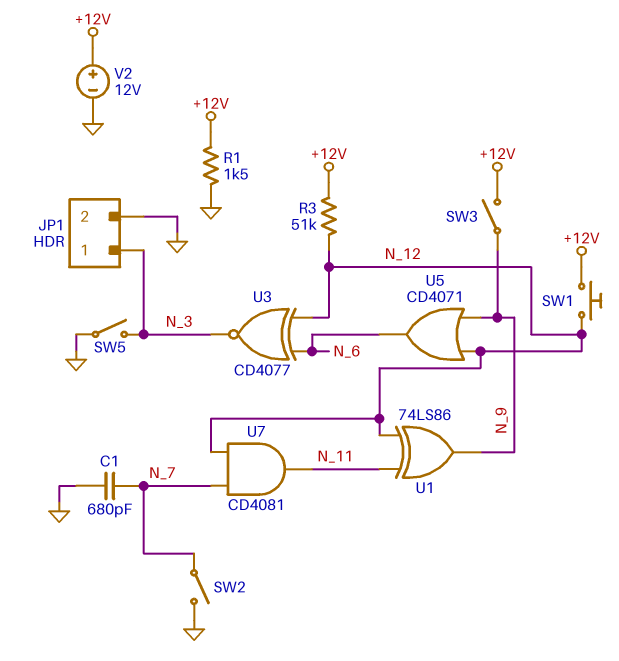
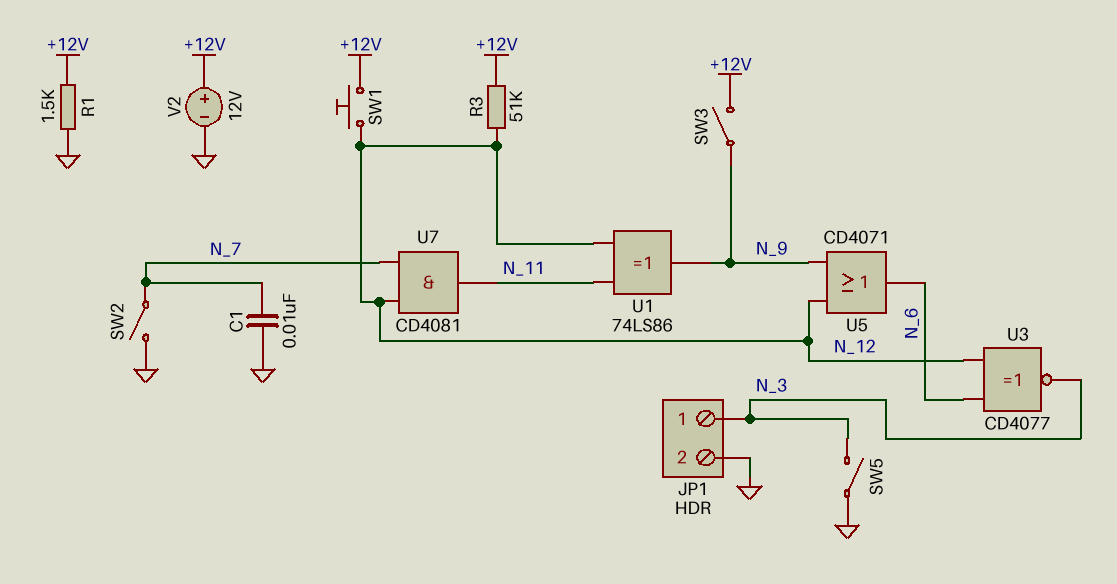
C1: 680pF (GND, N_7) -> 10nF (GND, N_7)

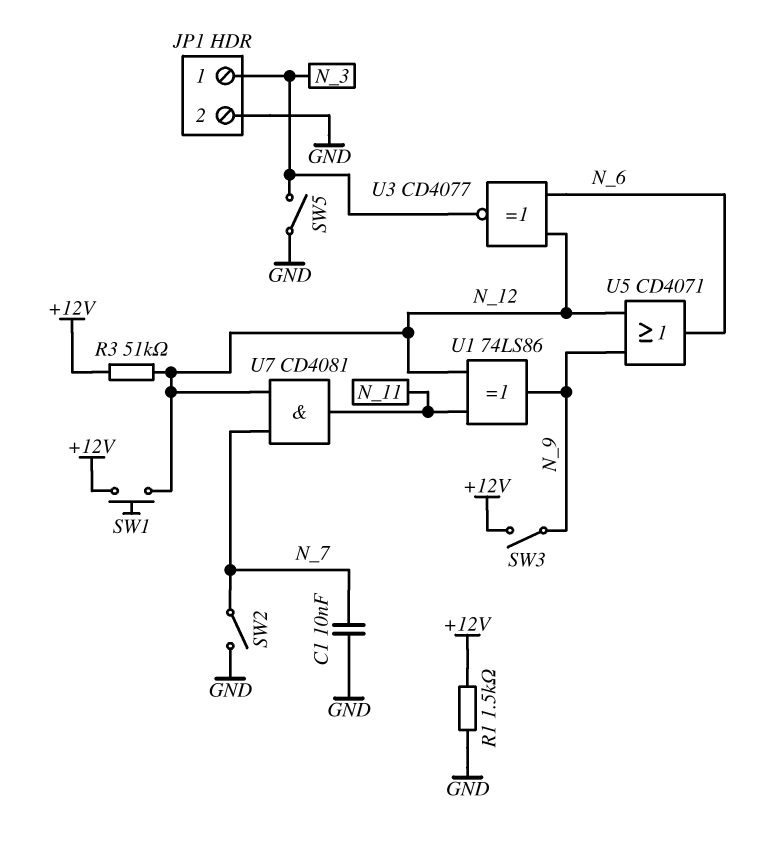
V2: 12V (plus +12V, minus GND) -> none

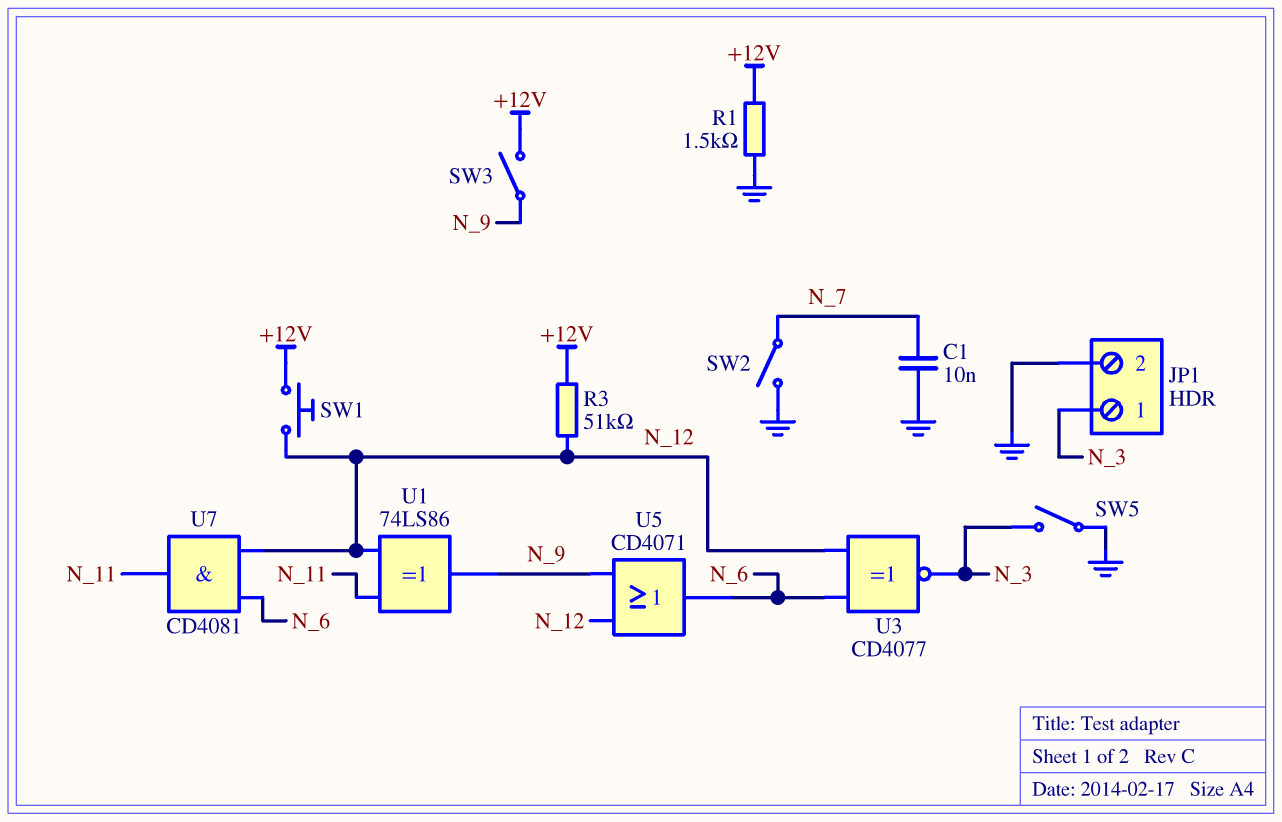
U7: AND CD4081 (in N_7, in N_12, out N_11) -> AND CD4081 (in N_6, in N_12, out N_11)

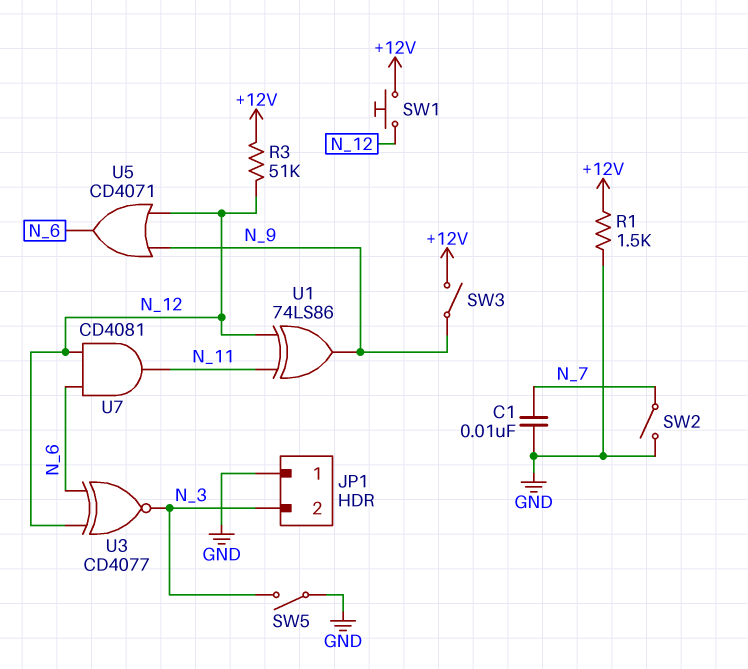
JP1 pin 1: N_3 -> GND
JP1 pin 2: GND -> N_3

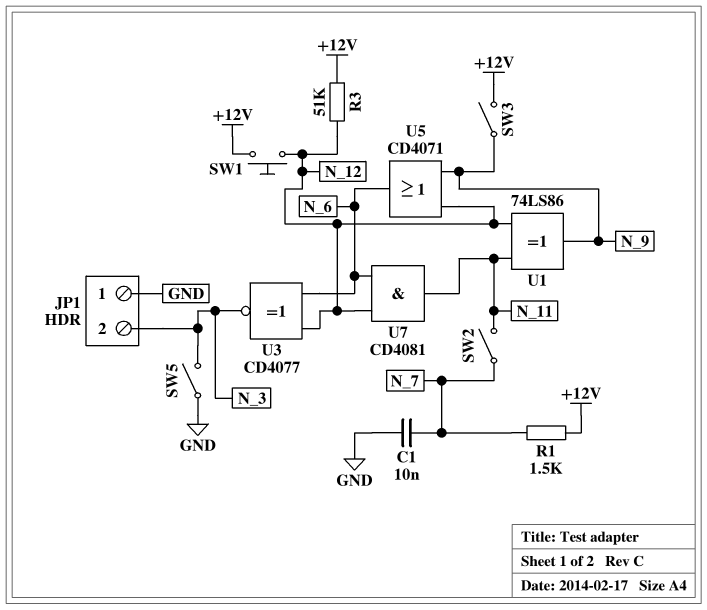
R1: 1.5k (+12V, GND) -> 1.5k (+12V, N_7)
SW2: switch (GND, N_7) -> switch (N_7, N_11)

